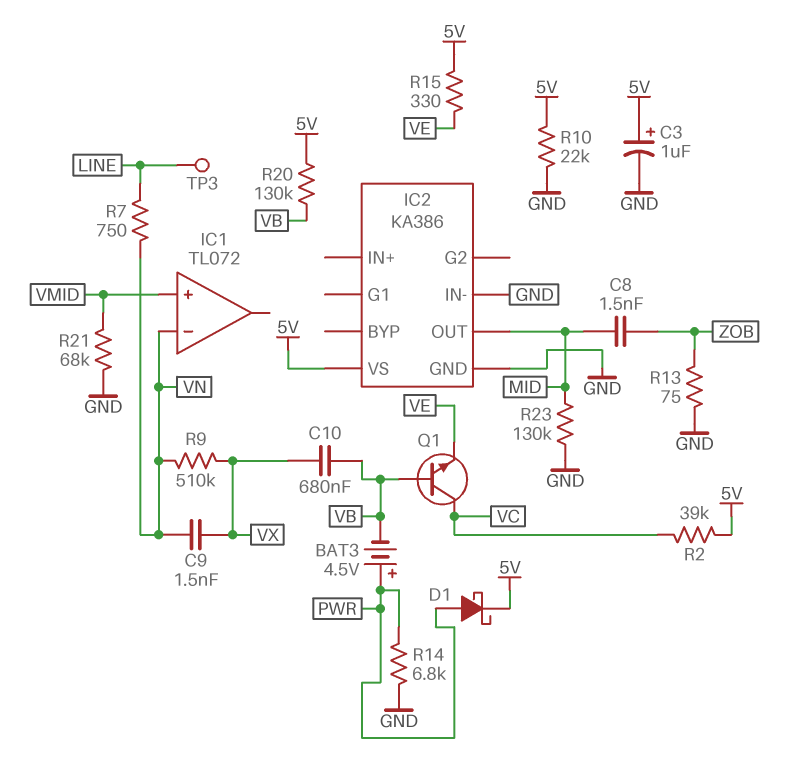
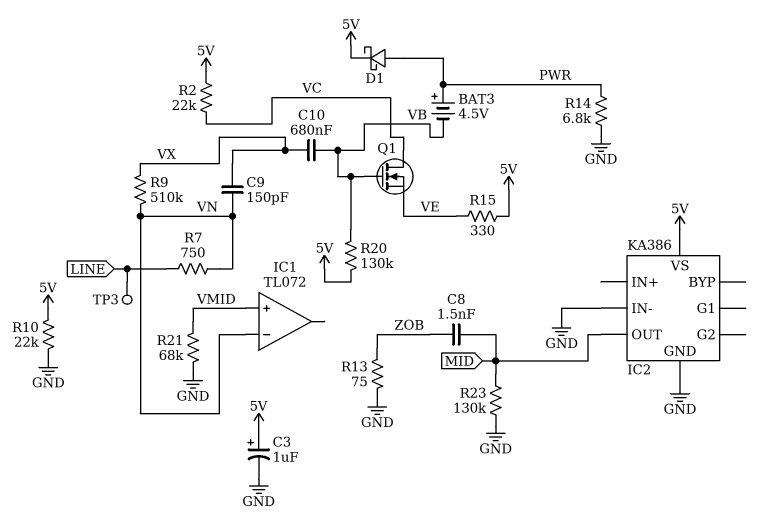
C9: 1.5nF (VN, VX) -> 150pF (VN, VX)
Q1: NPN (B VB, C VC, E VE) -> NMOS (G VB, D VC, S VE)
R2: 39k (5V, VC) -> 22k (5V, VC)

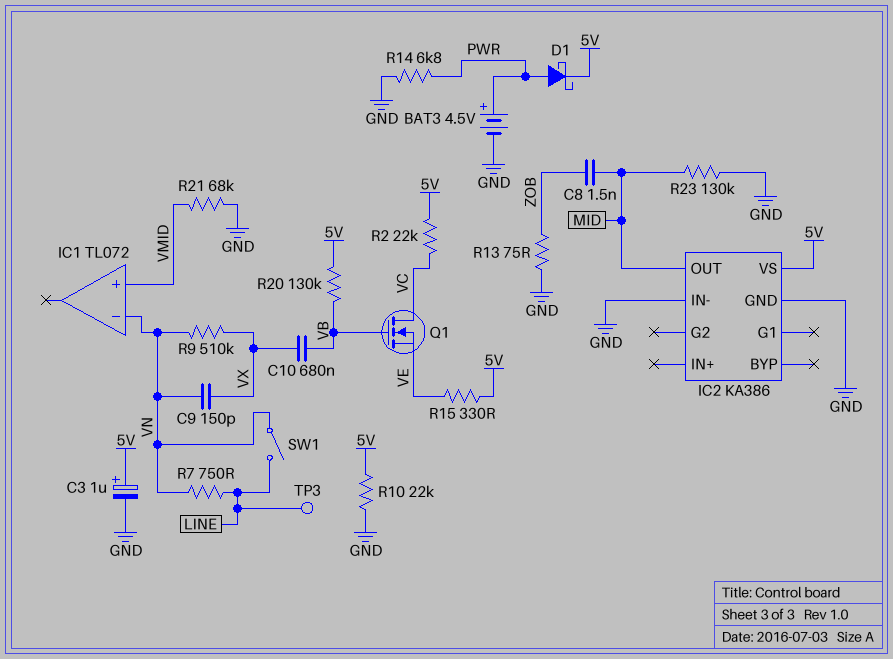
BAT3: 4.5V (plus PWR, minus VB) -> 4.5V (plus PWR, minus GND)
SW1: none -> switch (LINE, VN)

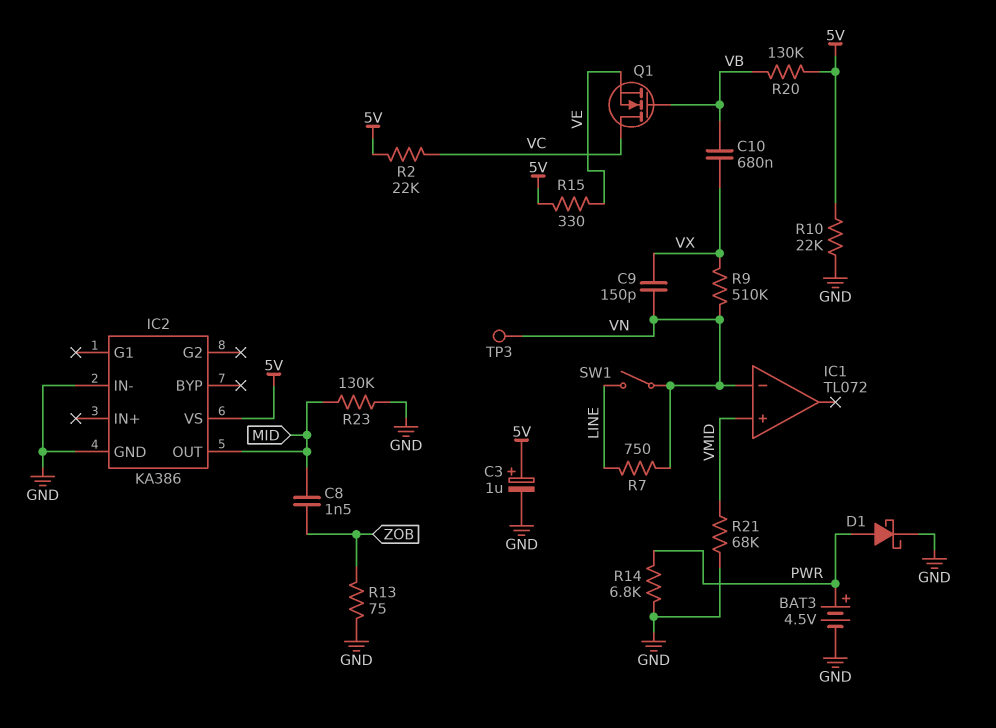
D1: schottky (A PWR, K 5V) -> schottky (A PWR, K GND)
TP3: test point (LINE) -> test point (VN)

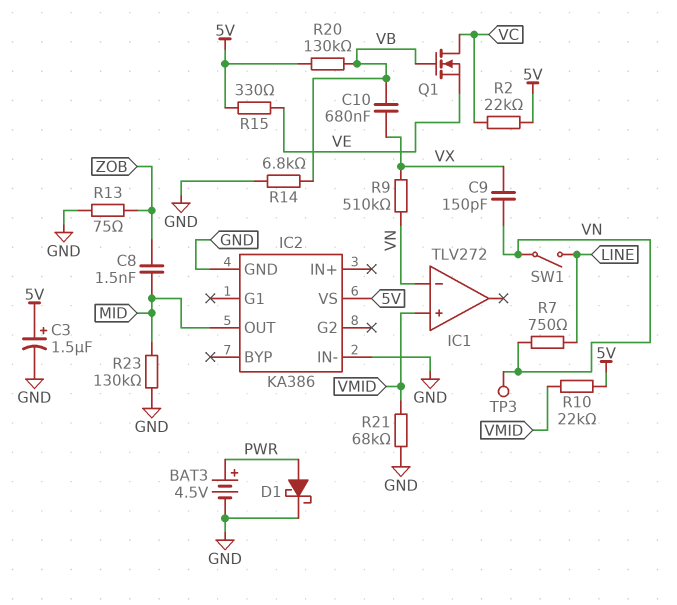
C3: 1uF (plus 5V, minus GND) -> 1.5uF (plus 5V, minus GND)
IC1: TL072 -> TLV272
R10: 22k (5V, GND) -> 22k (5V, VMID)
R14: 6.8k (GND, PWR) -> 6.8k (GND, VB)

